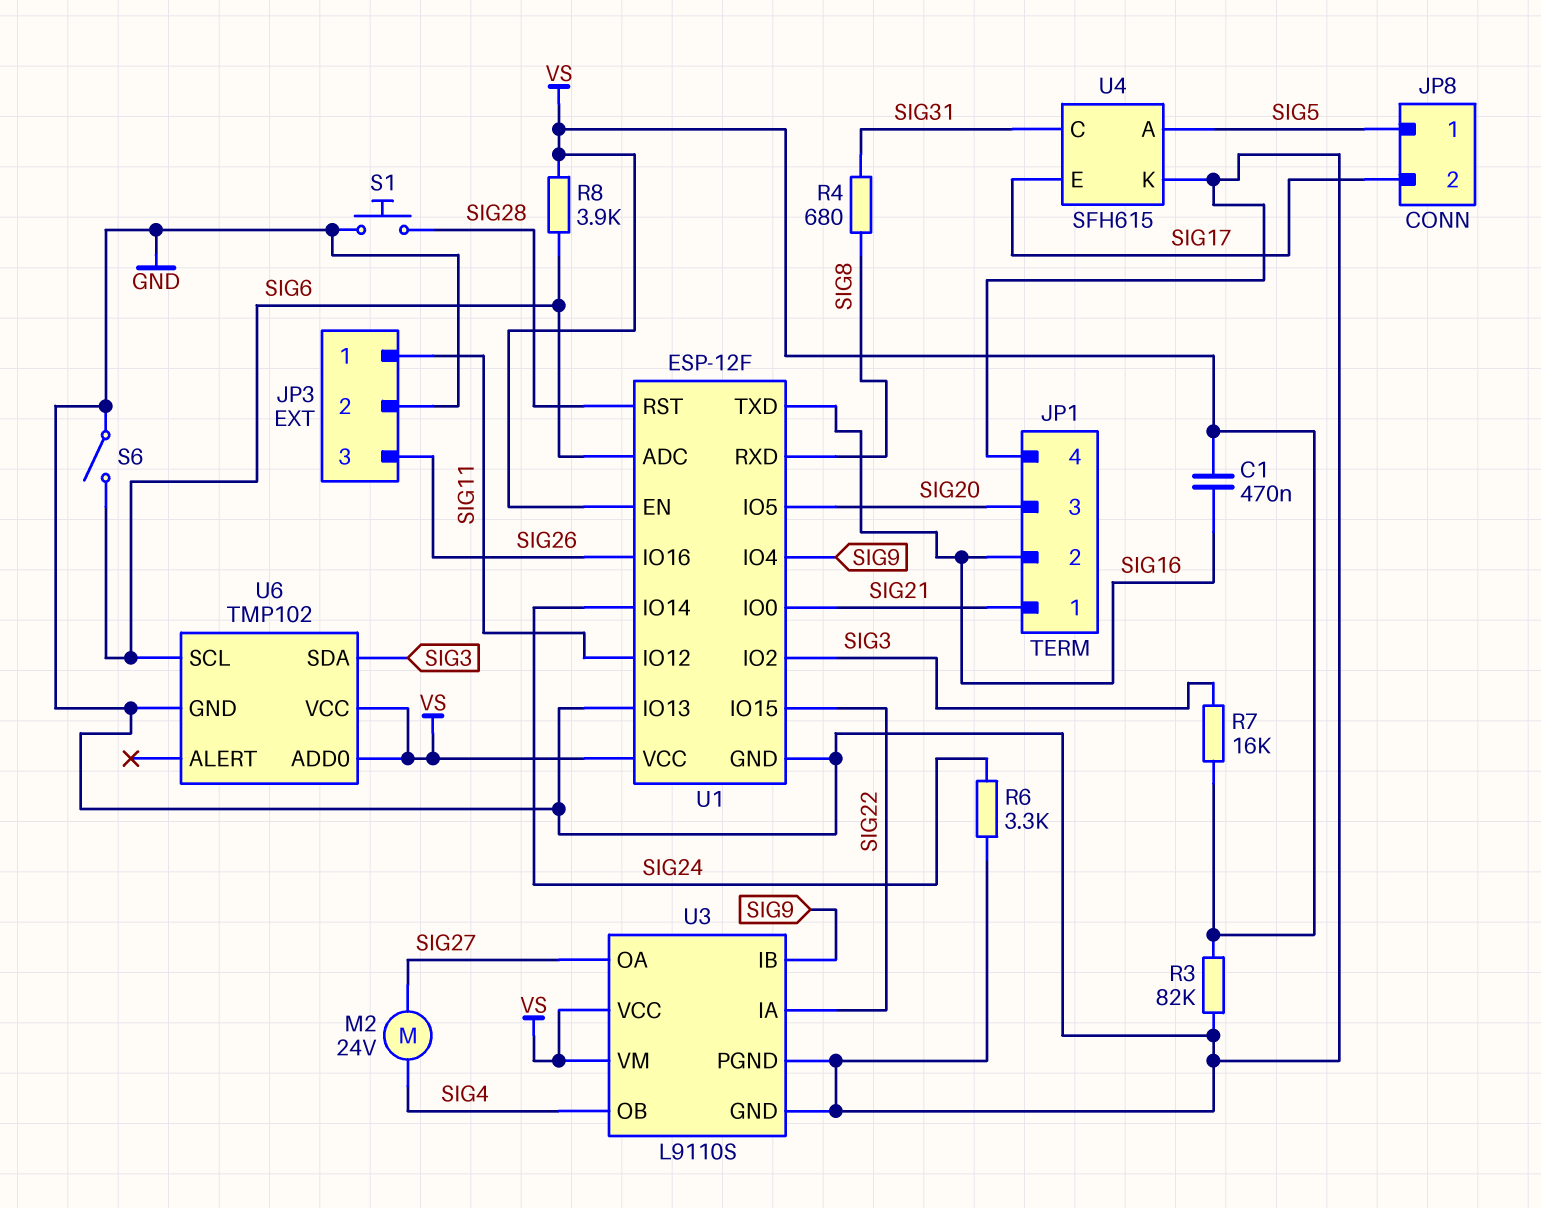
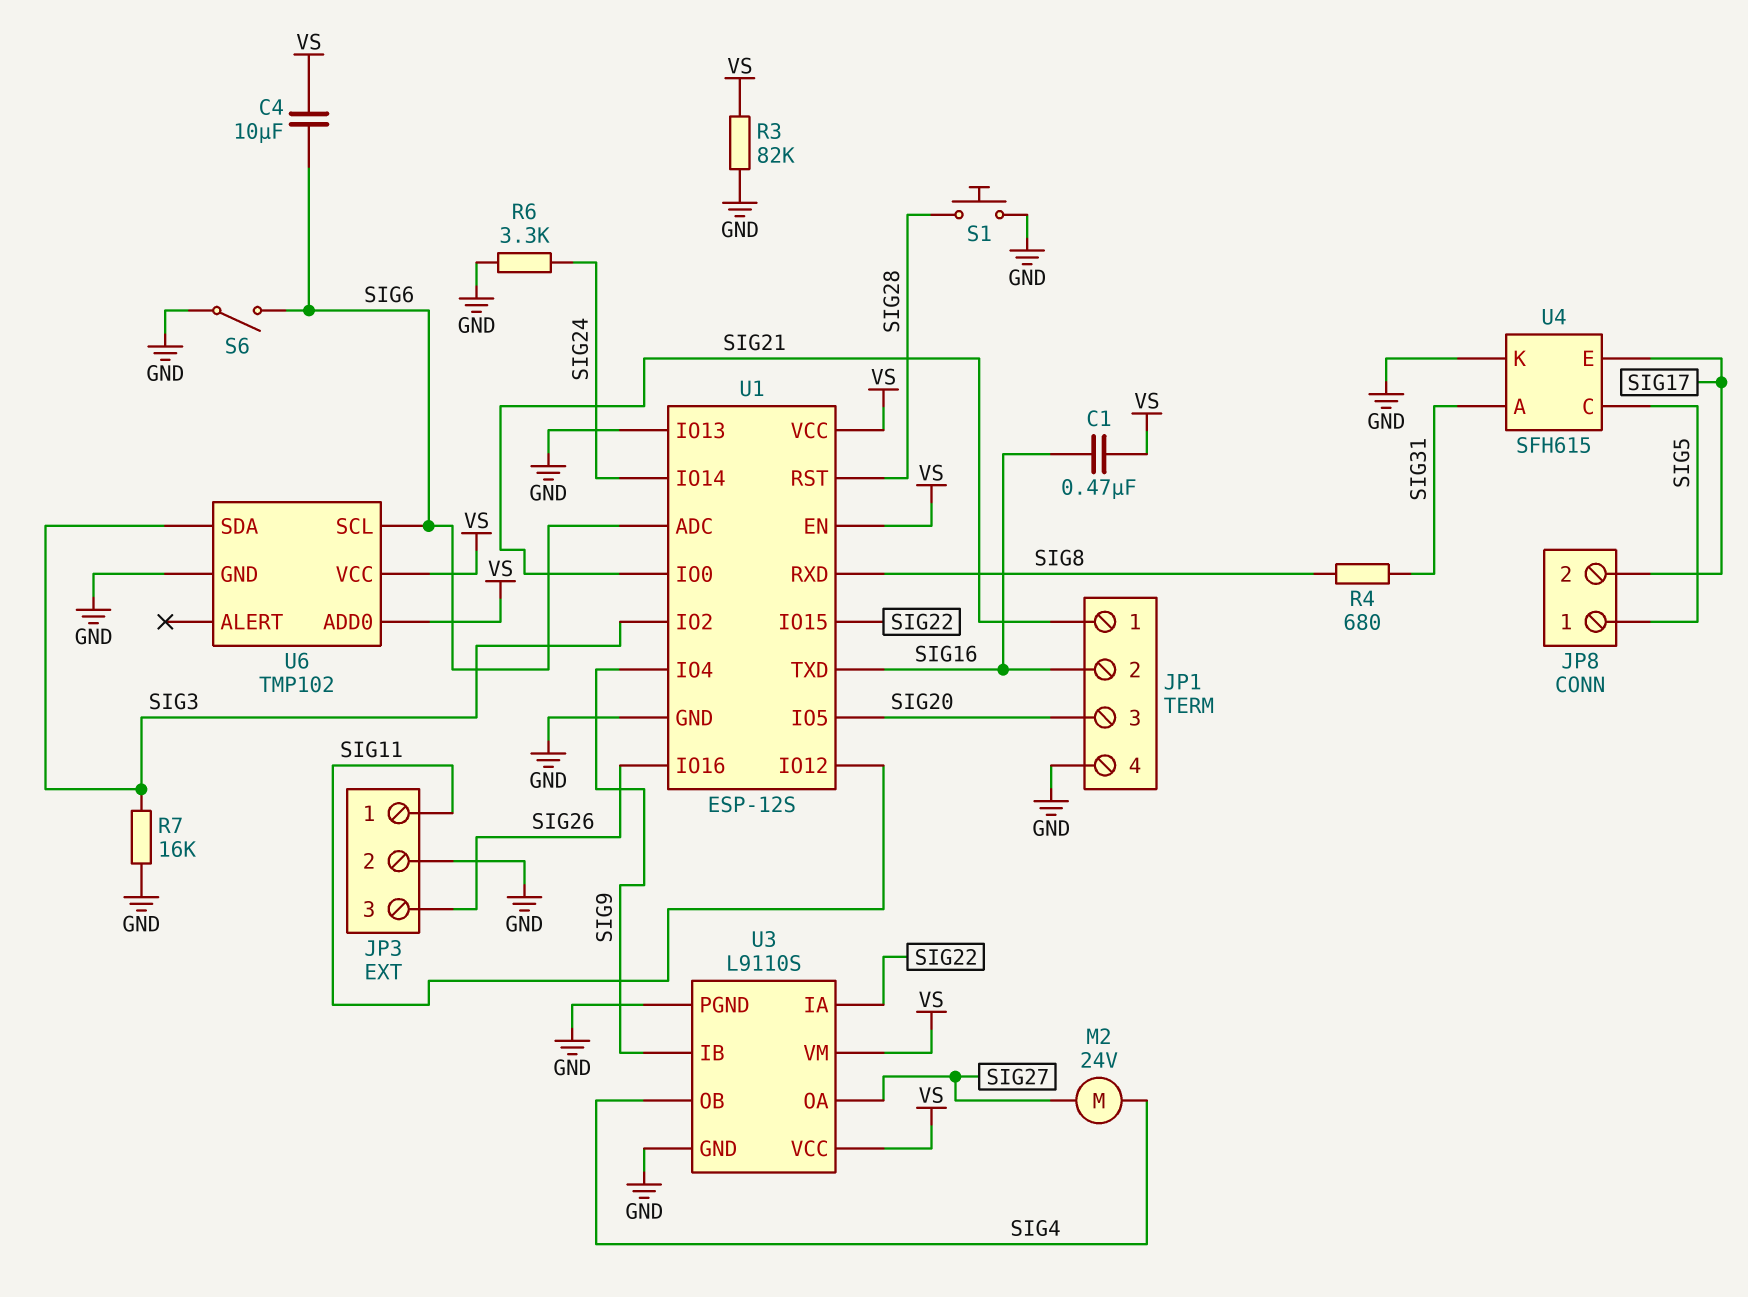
C4: none -> 10uF (SIG6, VS)
R7: 16k (SIG3, VS) -> 16k (GND, SIG3)
R8: 3.9k (SIG6, VS) -> none
U1: ESP-12F -> ESP-12S
U4 pin A: SIG5 -> SIG31
U4 pin C: SIG31 -> SIG5

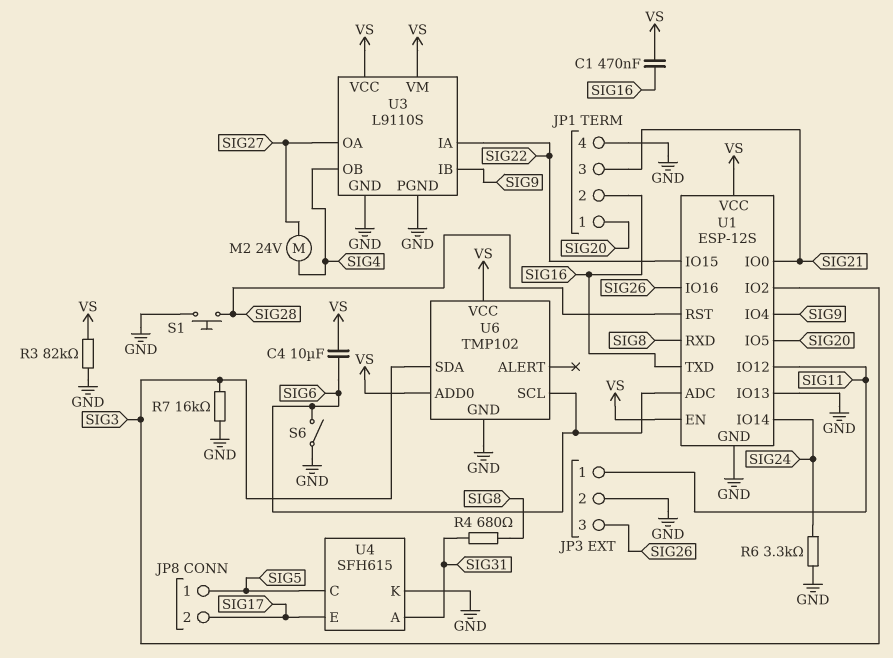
JP1 pin 1: SIG21 -> SIG20
JP1 pin 3: SIG20 -> SIG21

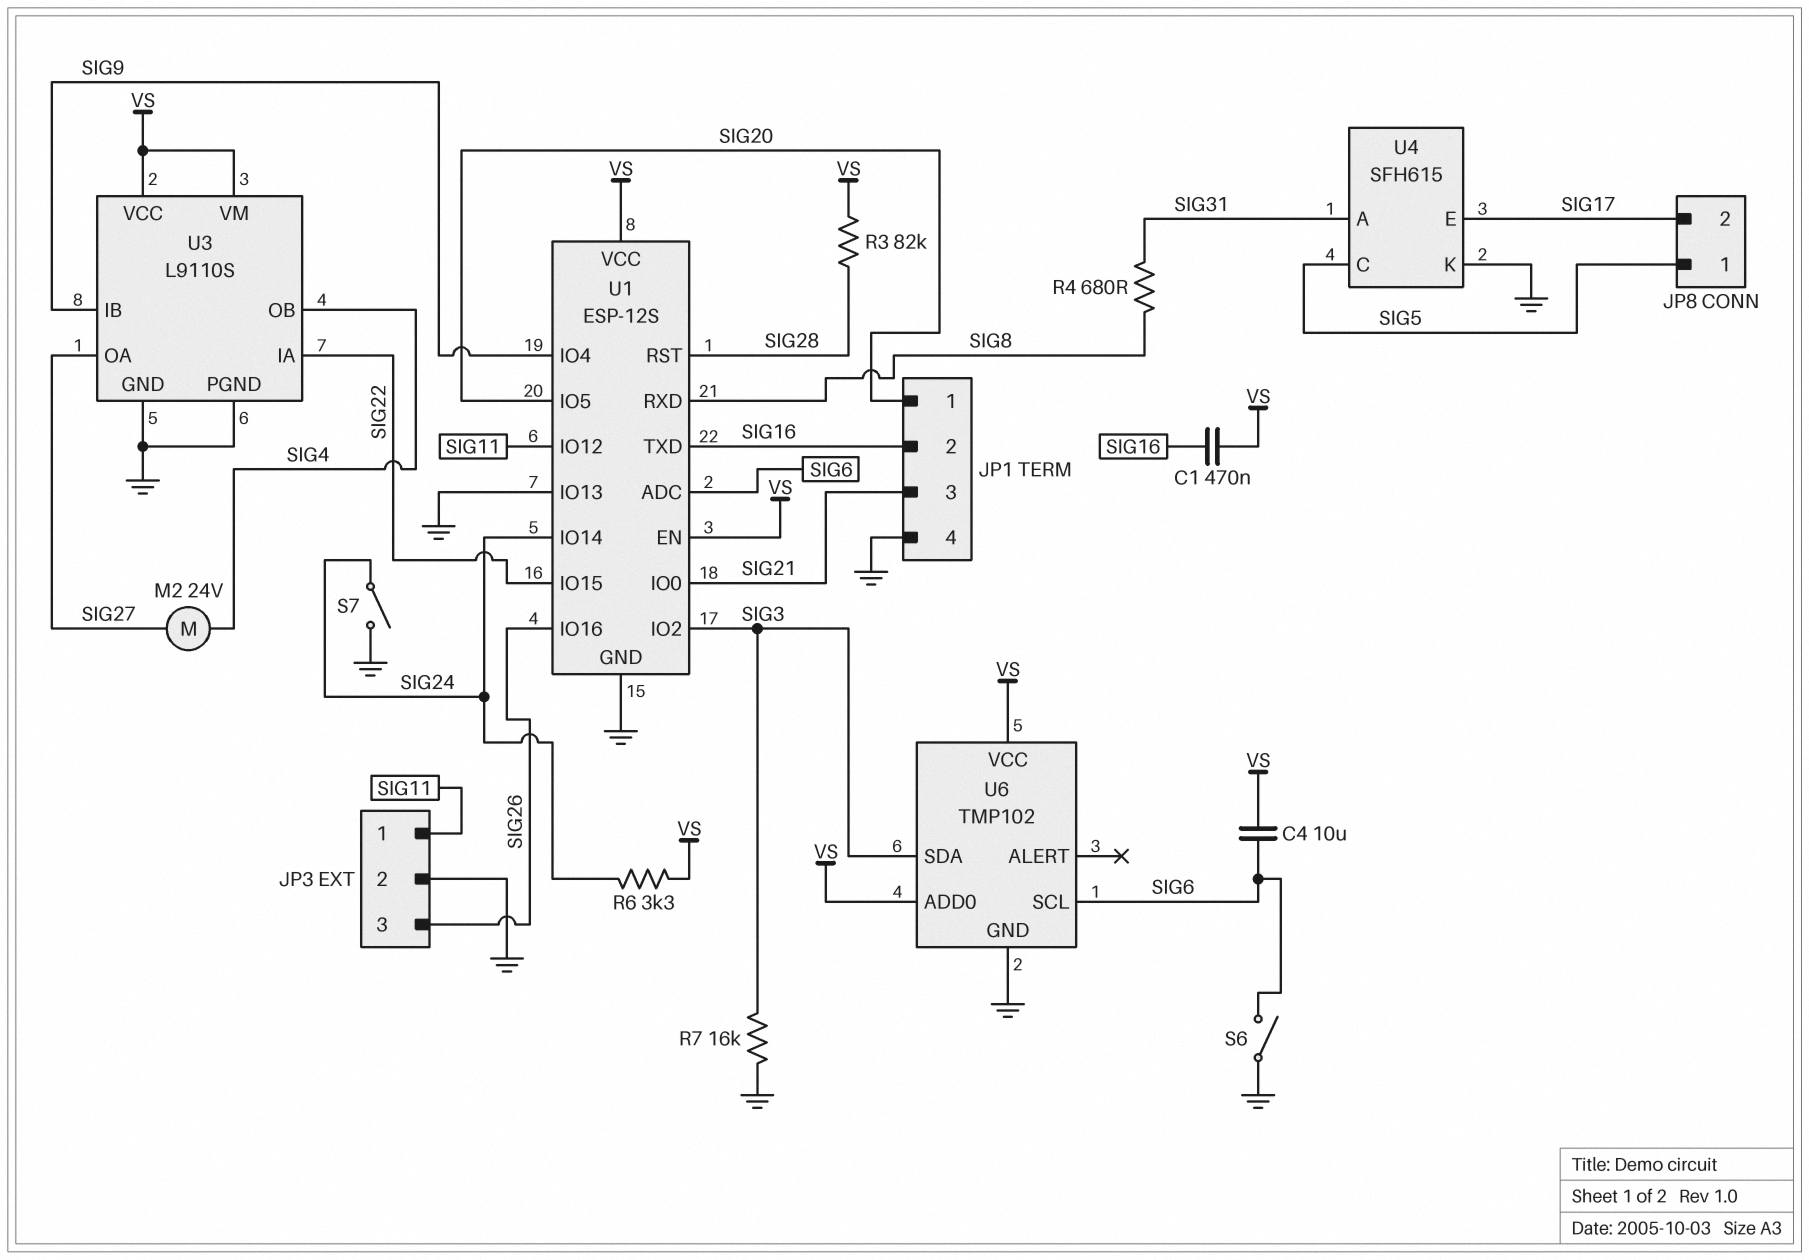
R3: 82k (GND, VS) -> 82k (SIG28, VS)
R6: 3.3k (GND, SIG24) -> 3.3k (SIG24, VS)
S1: button (GND, SIG28) -> none
S7: none -> switch (GND, SIG24)

